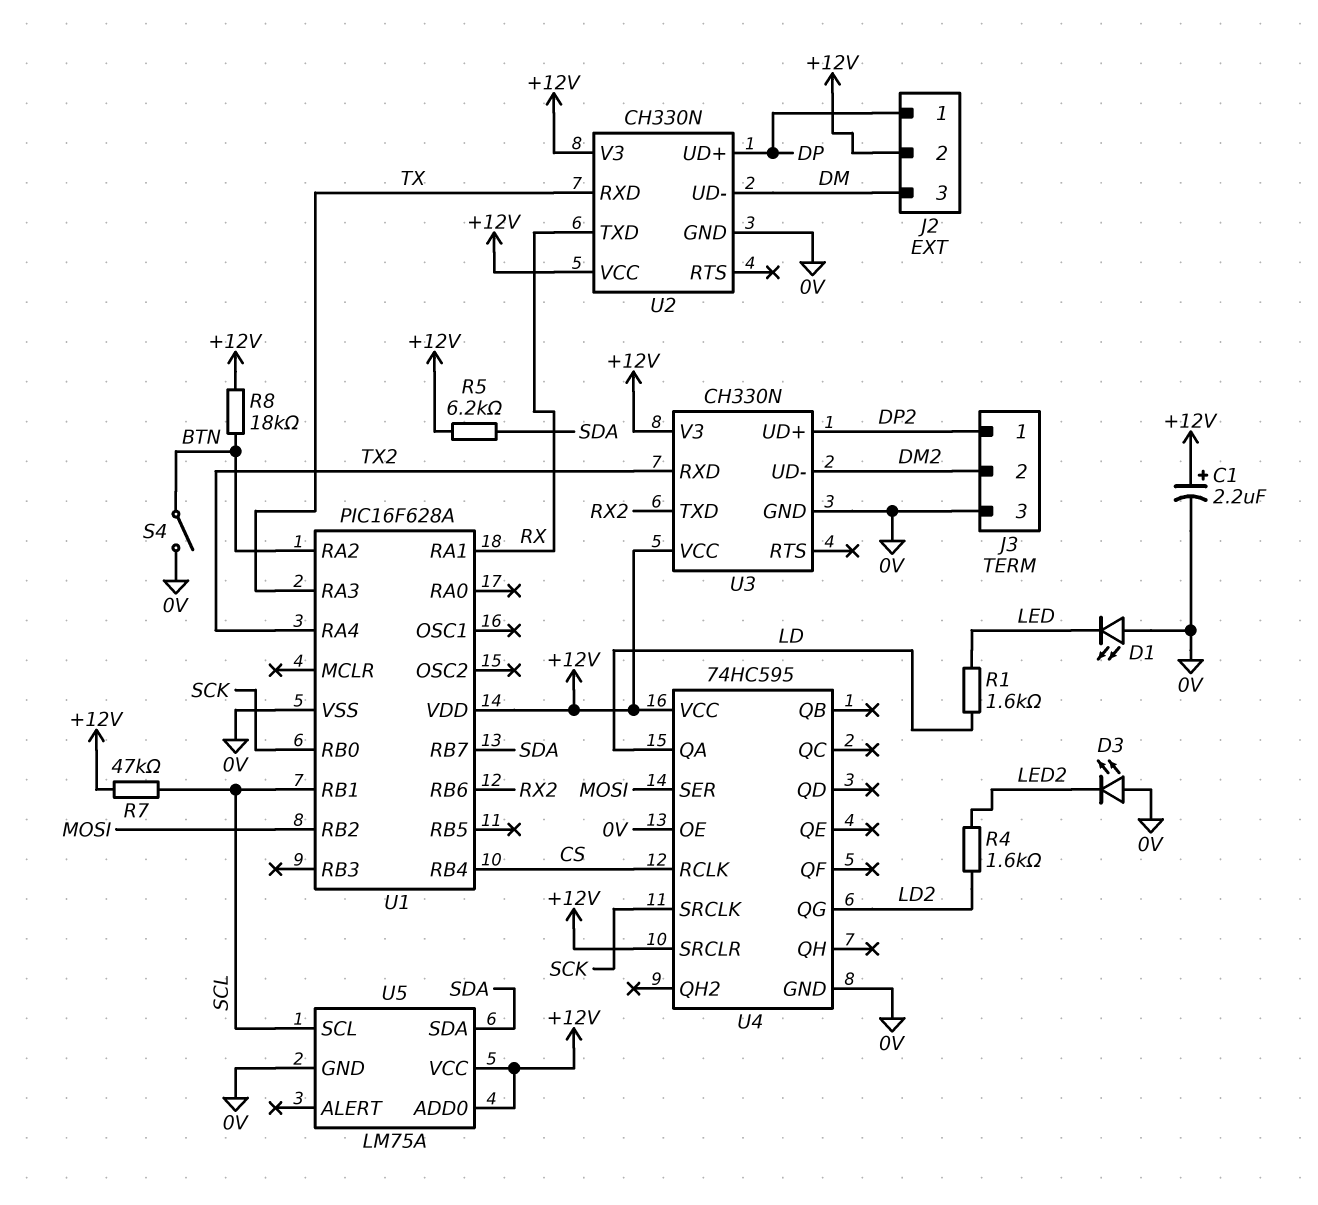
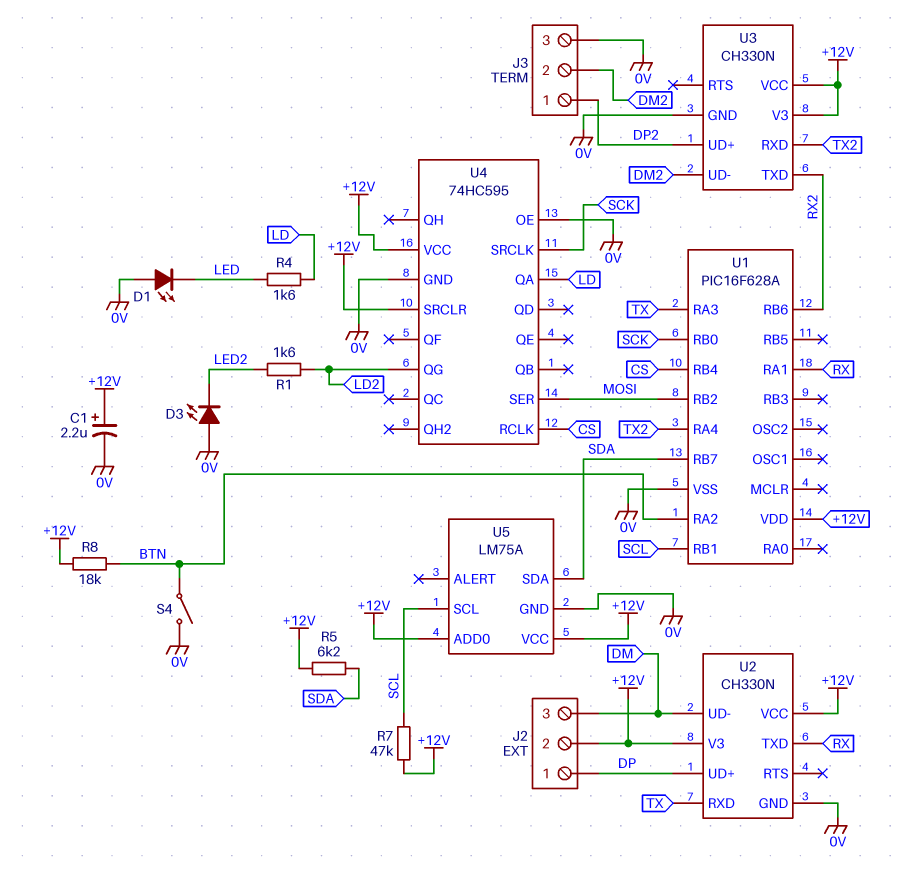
R1: 1.6k (LD, LED) -> 1.6k (LD2, LED2)
R4: 1.6k (LD2, LED2) -> 1.6k (LD, LED)

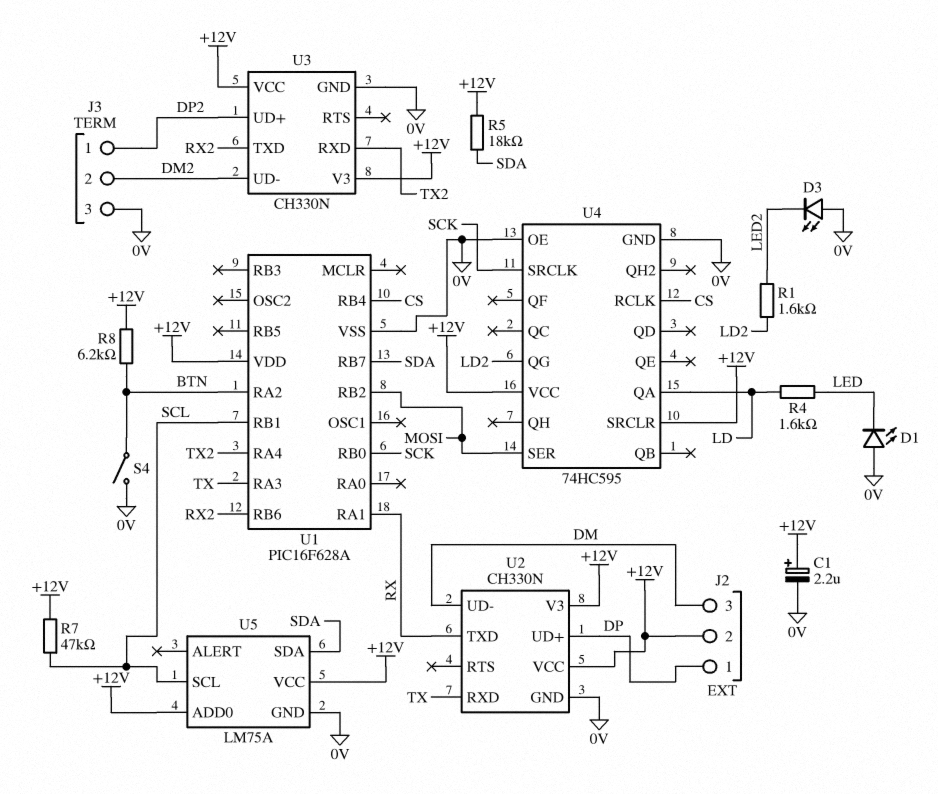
R5: 6.2k (+12V, SDA) -> 18k (+12V, SDA)
R8: 18k (+12V, BTN) -> 6.2k (+12V, BTN)

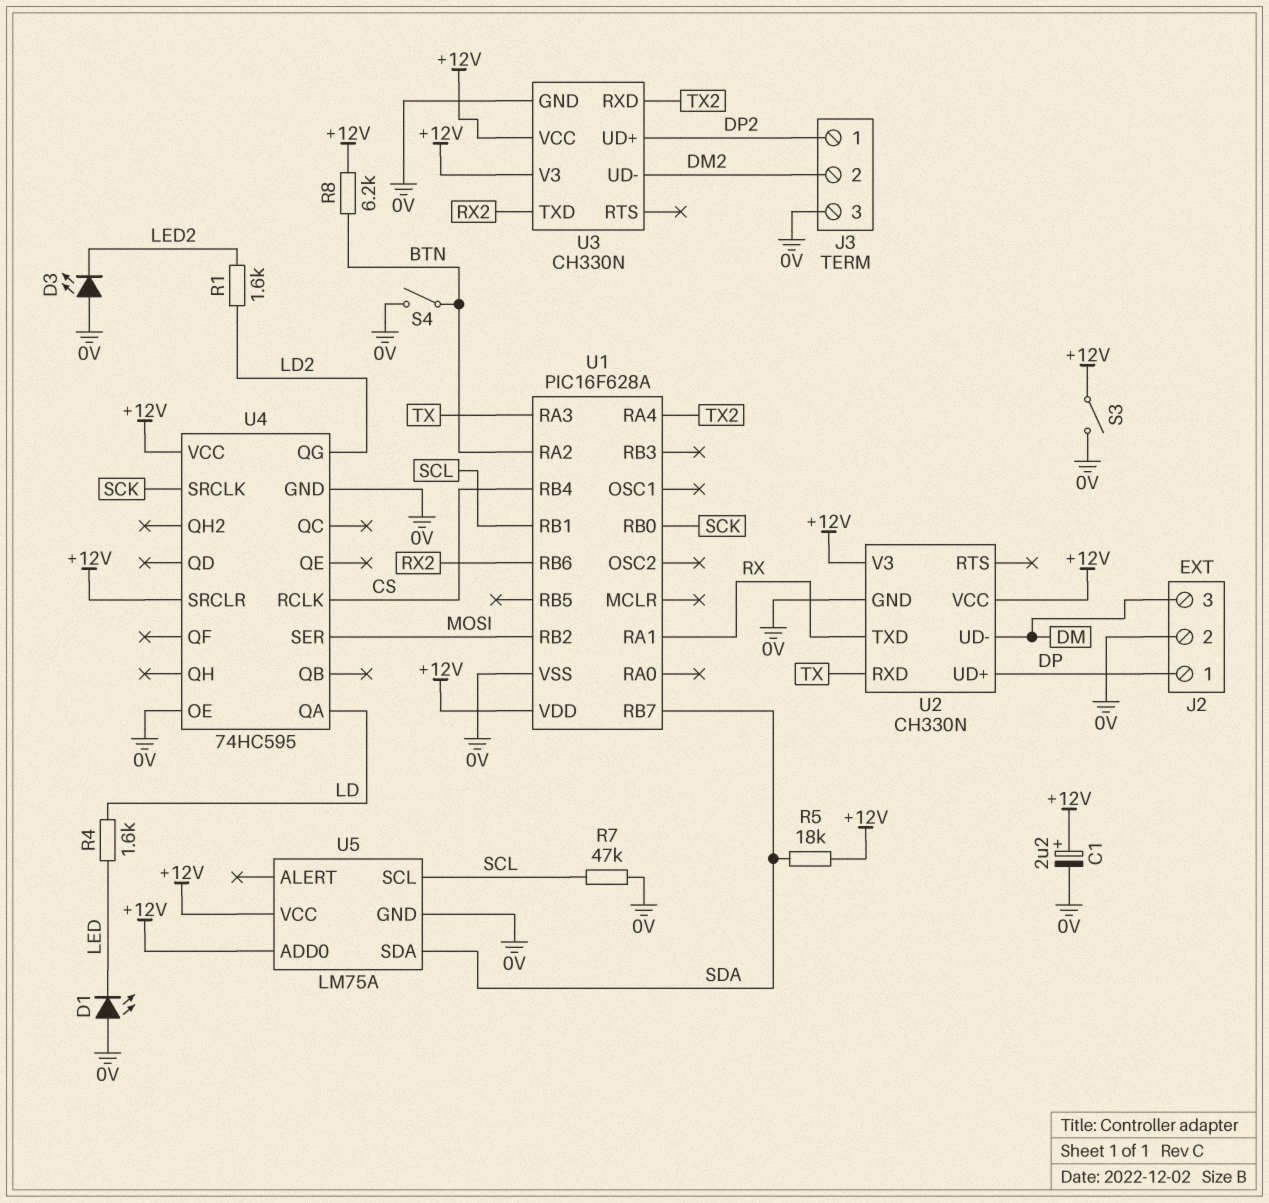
J2 pin 2: +12V -> 0V
R7: 47k (+12V, SCL) -> 47k (0V, SCL)
S3: none -> switch (+12V, 0V)

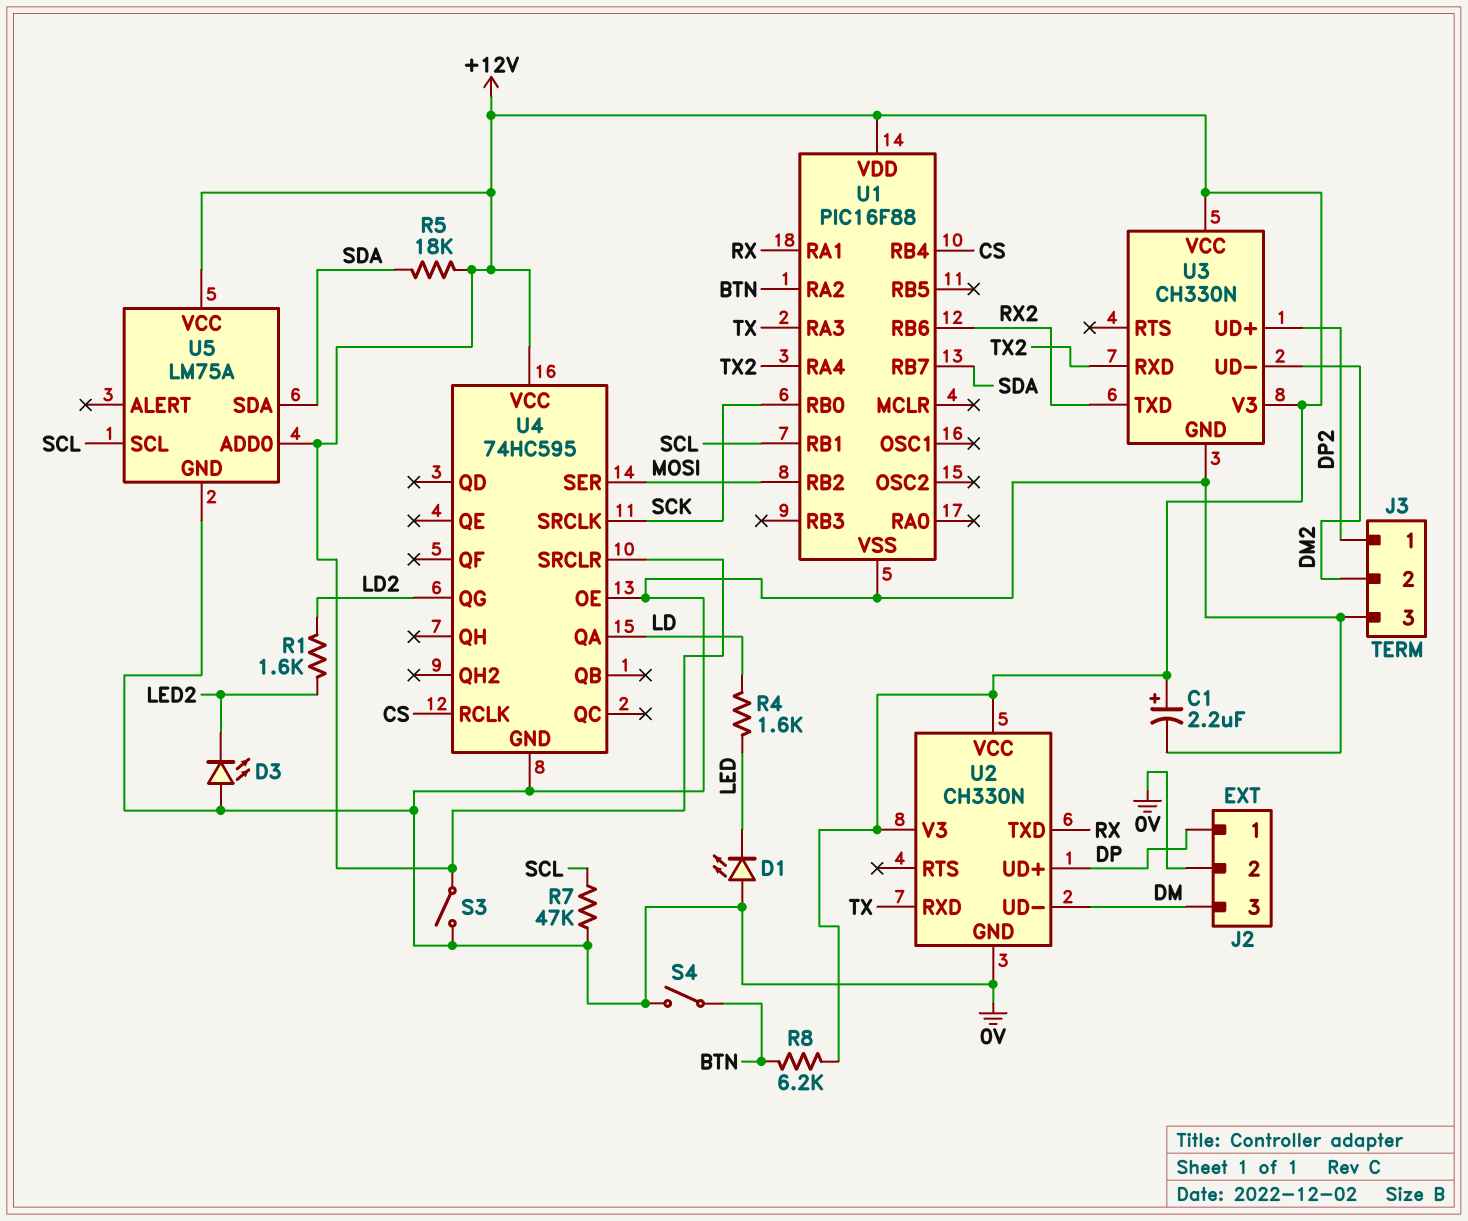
U1: PIC16F628A -> PIC16F88

